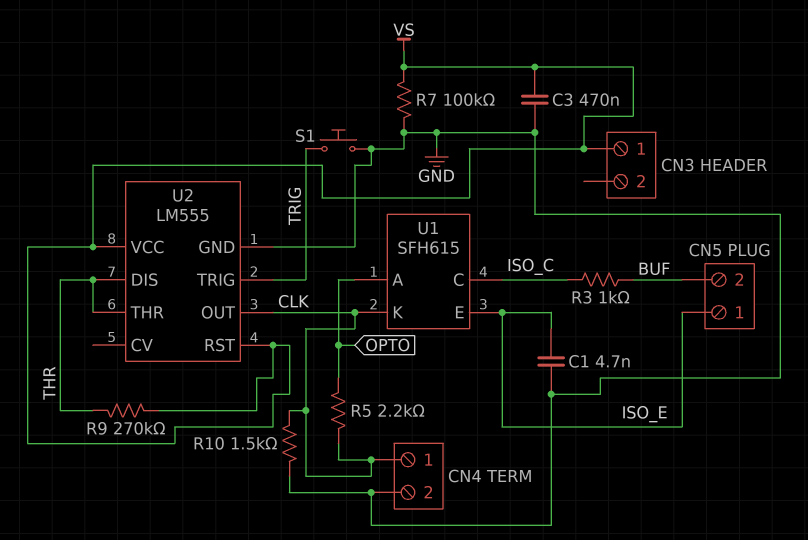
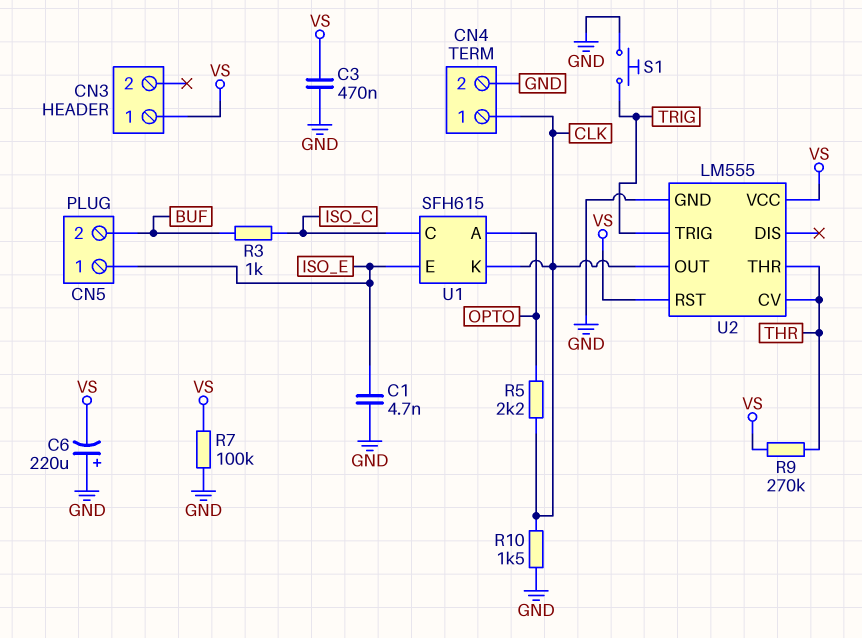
C6: none -> 220uF (plus GND, minus VS)
U2 pin CV: none -> THR
U2 pin DIS: THR -> none

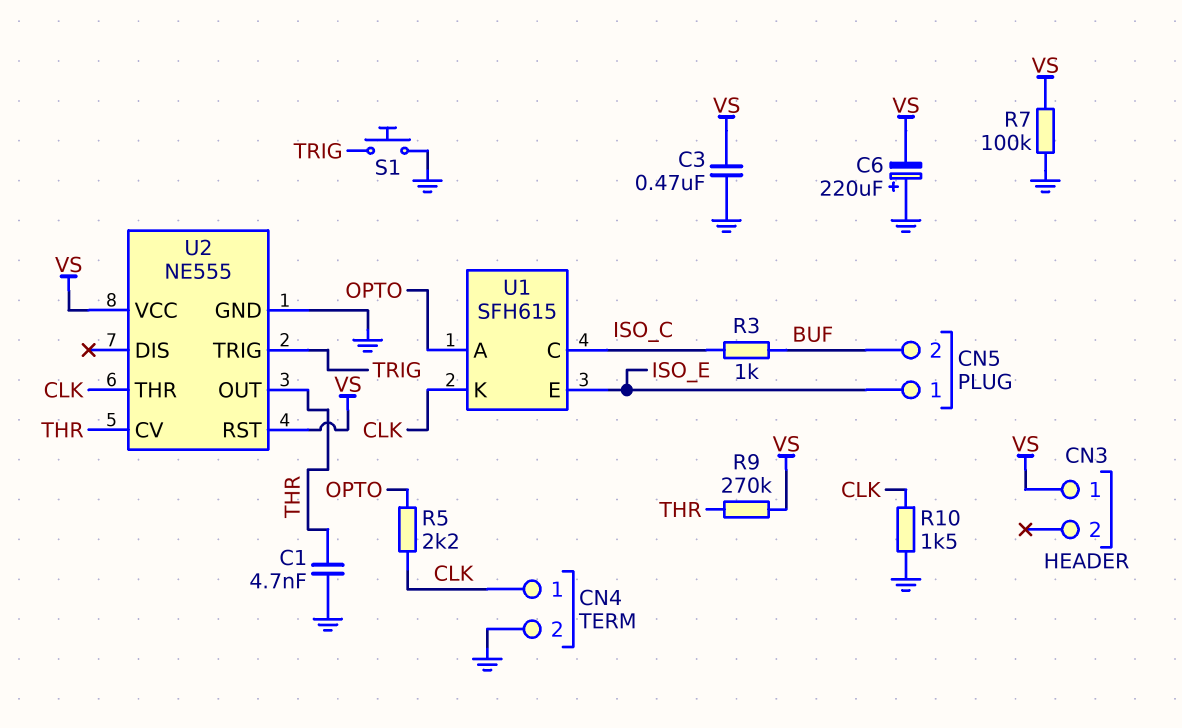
C1: 4.7nF (GND, ISO_E) -> 4.7nF (GND, THR)
U2: LM555 -> NE555
U2 pin OUT: CLK -> THR
U2 pin THR: THR -> CLK

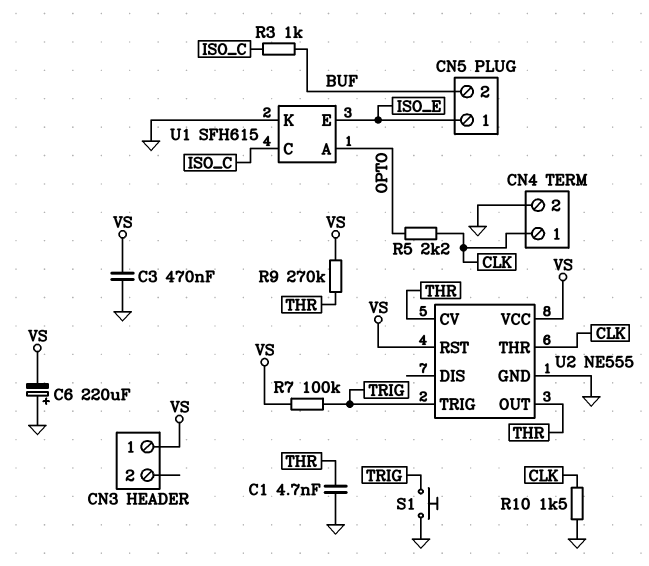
R7: 100k (GND, VS) -> 100k (TRIG, VS)
U1 pin K: CLK -> GND

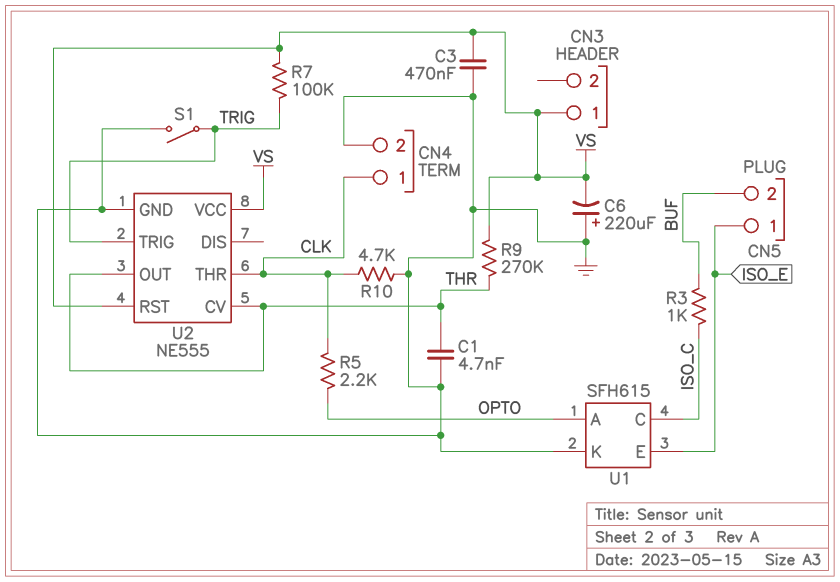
R10: 1.5k (CLK, GND) -> 4.7k (CLK, GND)
S1: button (GND, TRIG) -> switch (GND, TRIG)

